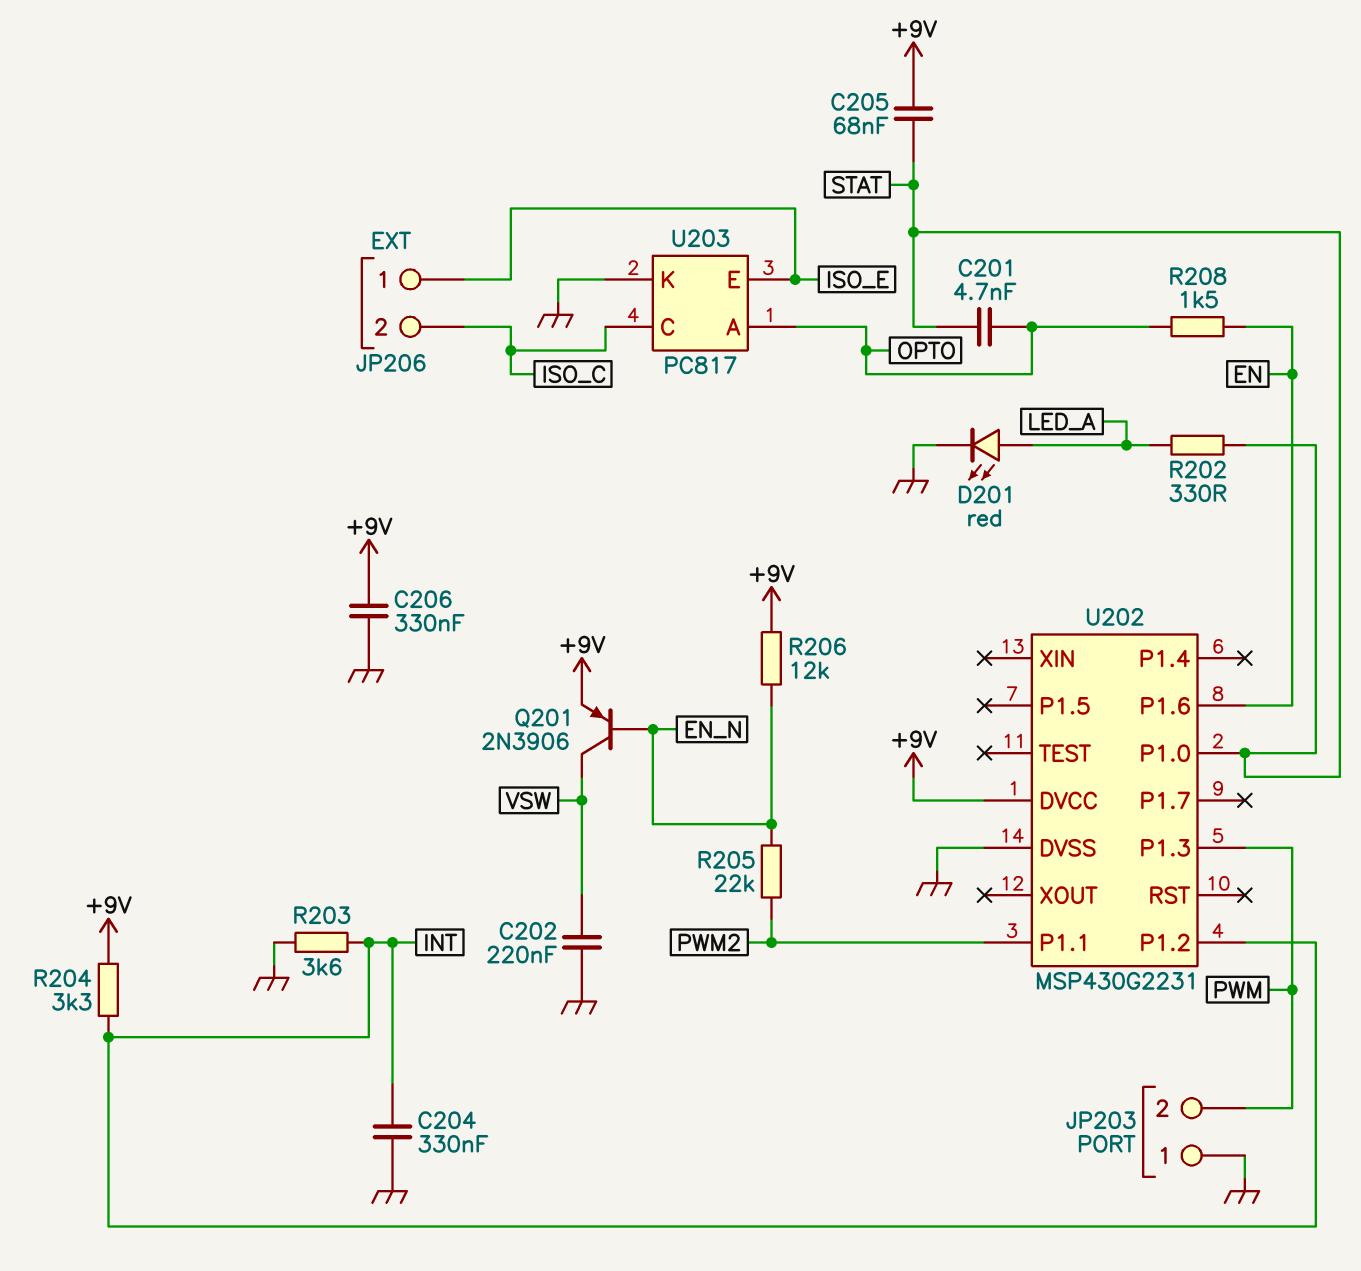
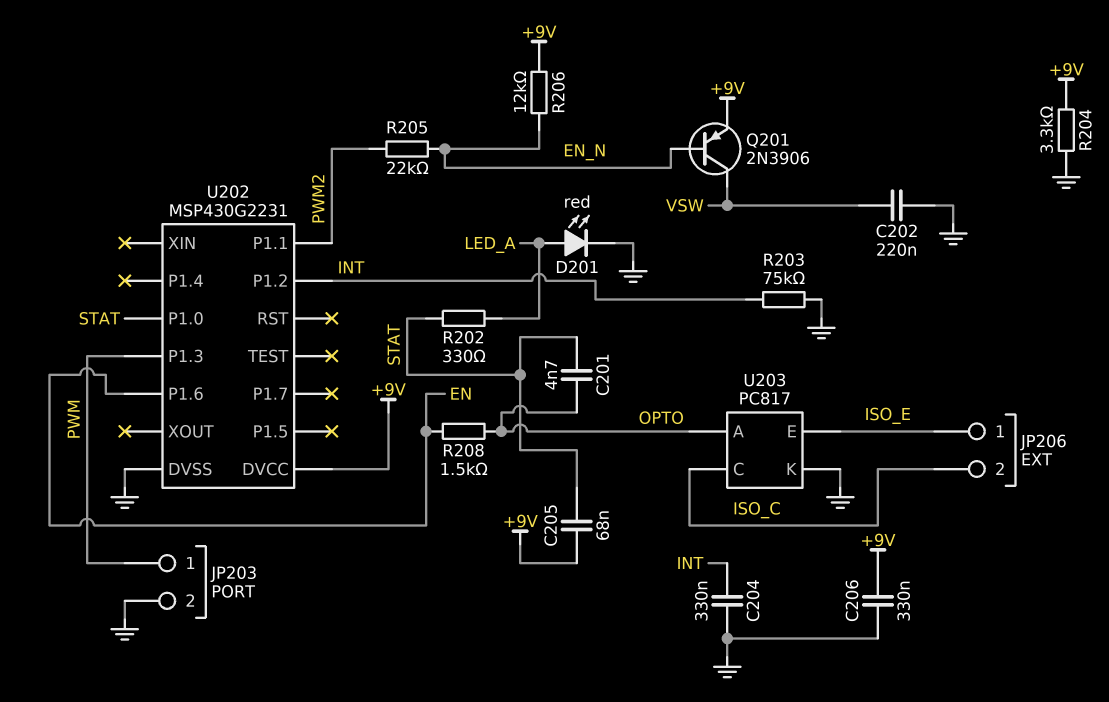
JP203 pin 1: GND -> PWM
JP203 pin 2: PWM -> GND
R203: 3.6k (GND, INT) -> 75k (GND, INT)
R204: 3.3k (+9V, INT) -> 3.3k (+9V, GND)

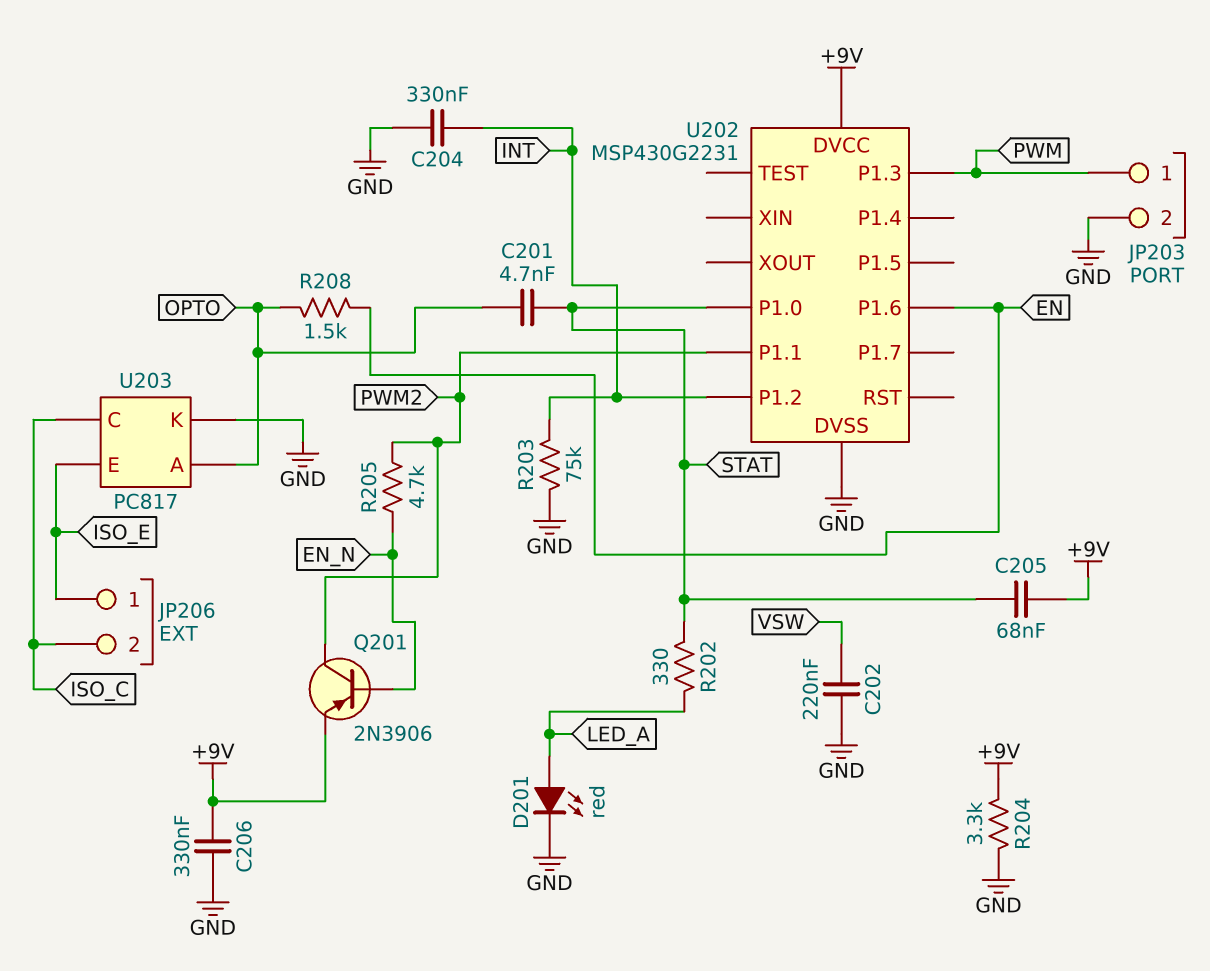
Q201: PNP 2N3906 (B EN_N, C VSW, E +9V) -> PNP 2N3906 (B EN_N, C PWM2, E +9V)
R205: 22k (EN_N, PWM2) -> 4.7k (EN_N, PWM2)
R206: 12k (+9V, EN_N) -> none

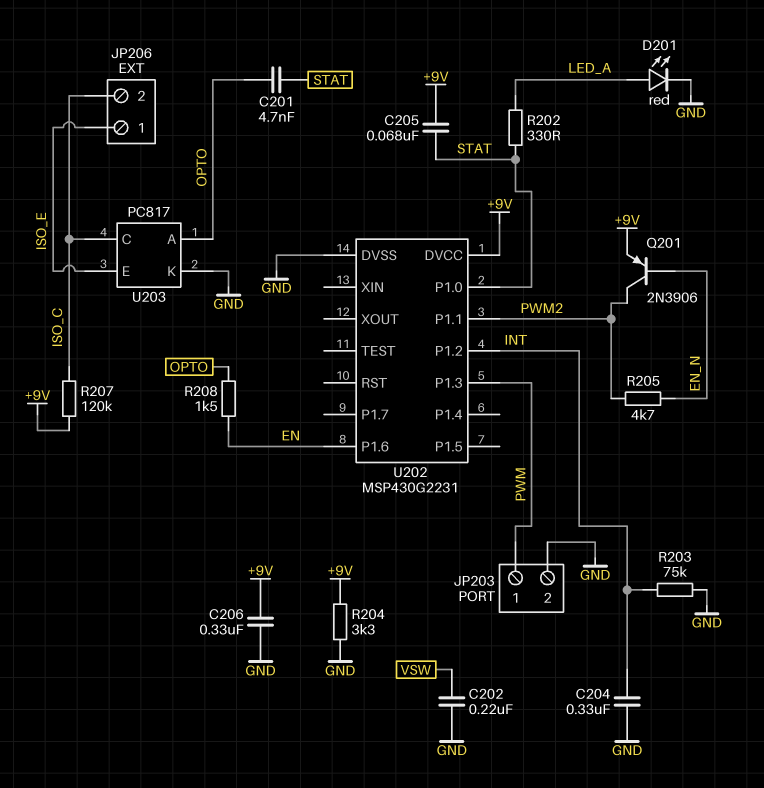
R207: none -> 120k (+9V, ISO_C)

